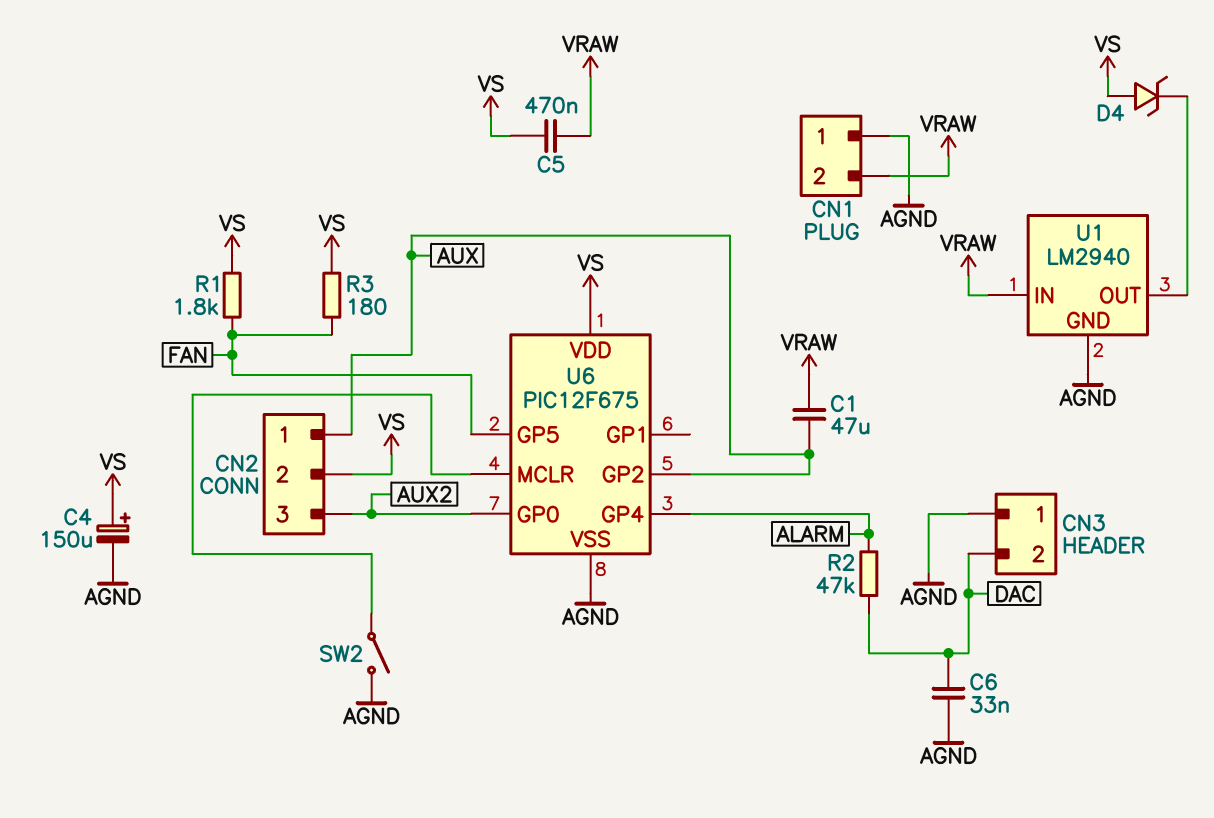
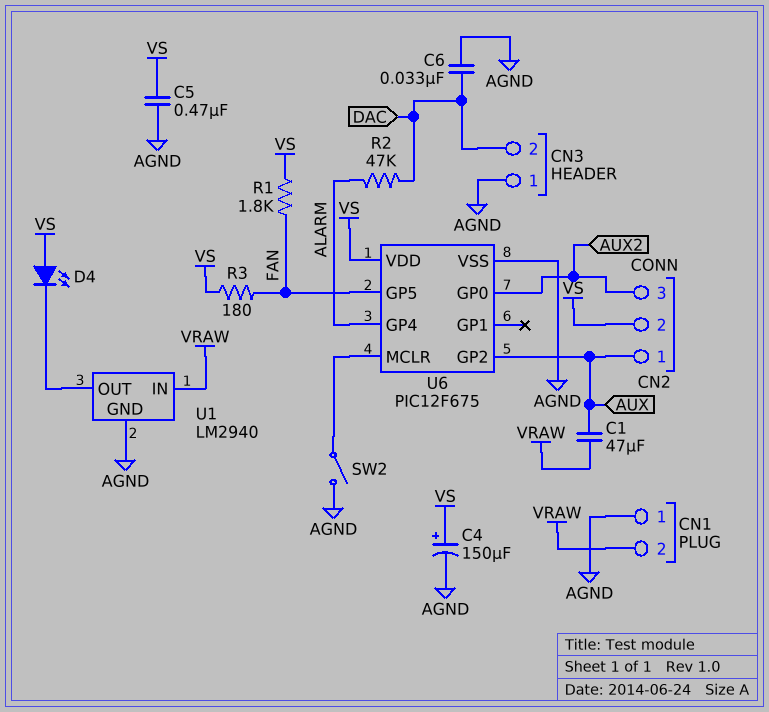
C5: 470nF (VRAW, VS) -> 470nF (AGND, VS)
D4: zener (A VS, K U1/OUT) -> LED (A VS, K U1/OUT)

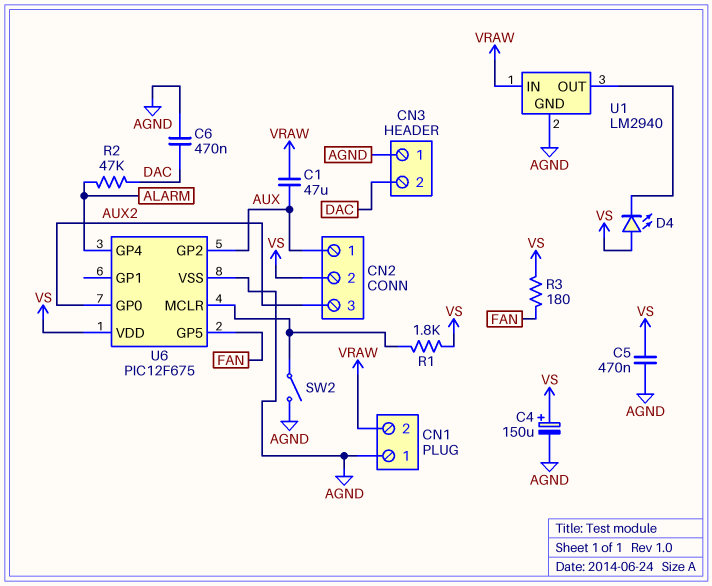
C6: 33nF (AGND, DAC) -> 470nF (AGND, DAC)
R1: 1.8k (FAN, VS) -> 1.8k (U6/MCLR, VS)

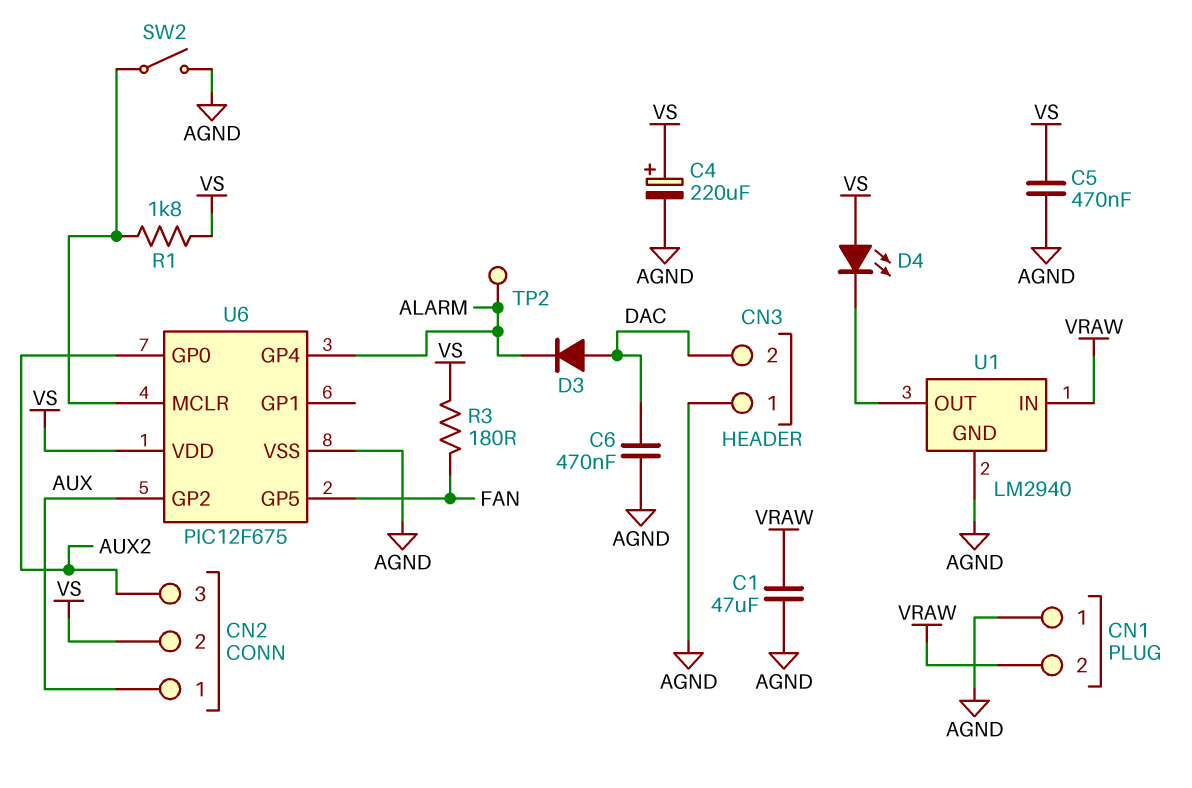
C1: 47uF (AUX, VRAW) -> 47uF (AGND, VRAW)
C4: 150uF (plus VS, minus AGND) -> 220uF (plus VS, minus AGND)
D3: none -> diode (A DAC, K ALARM)
R2: 47k (ALARM, DAC) -> none
TP2: none -> test point (ALARM)

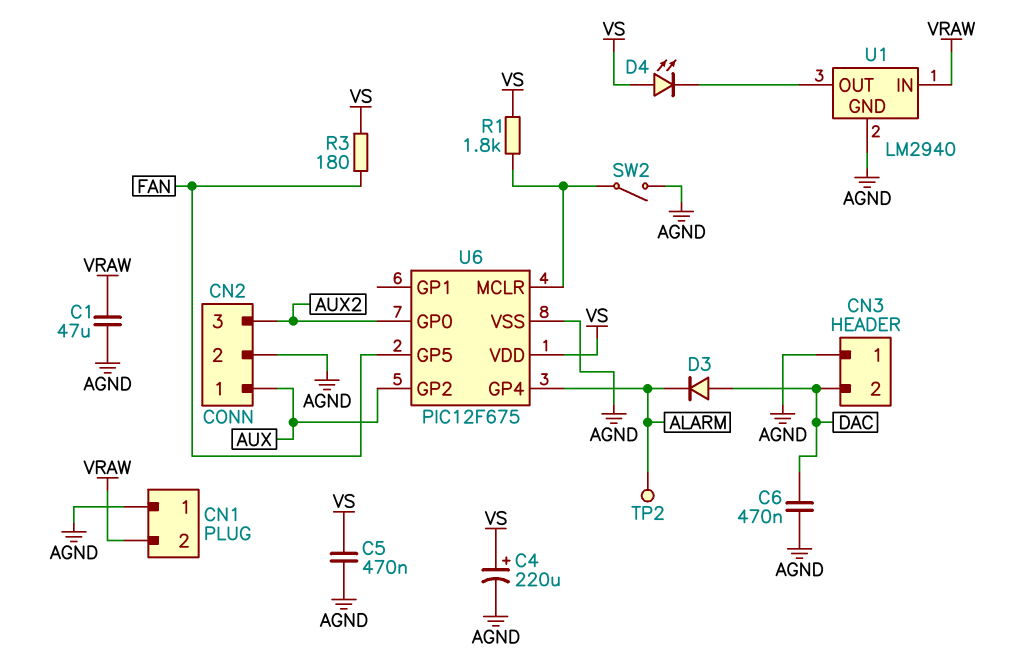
CN2 pin 2: VS -> AGND

